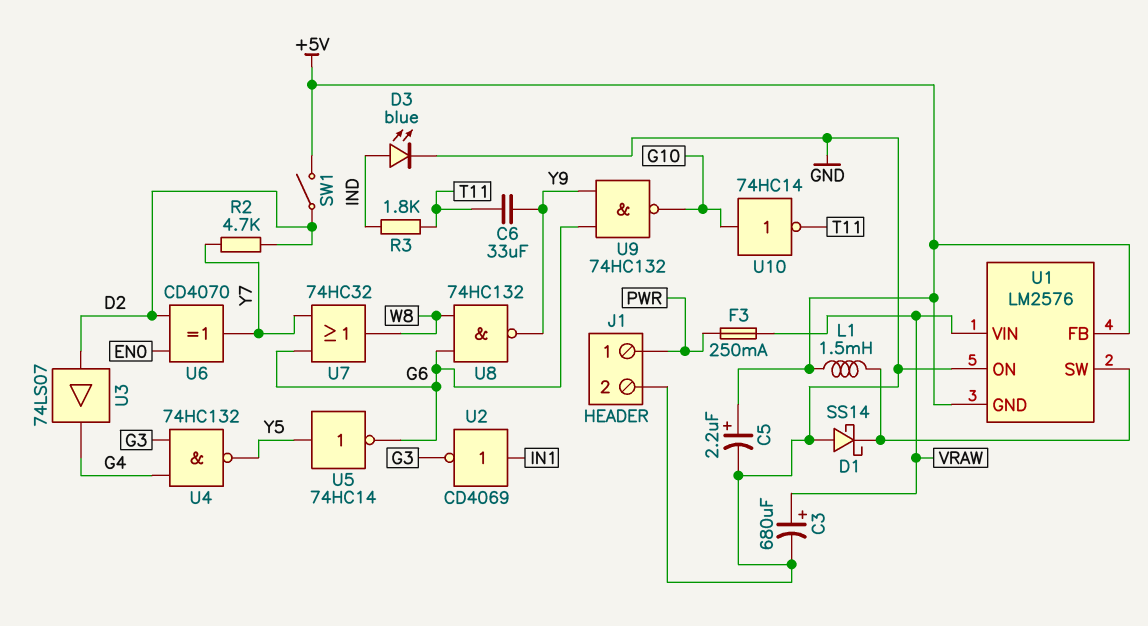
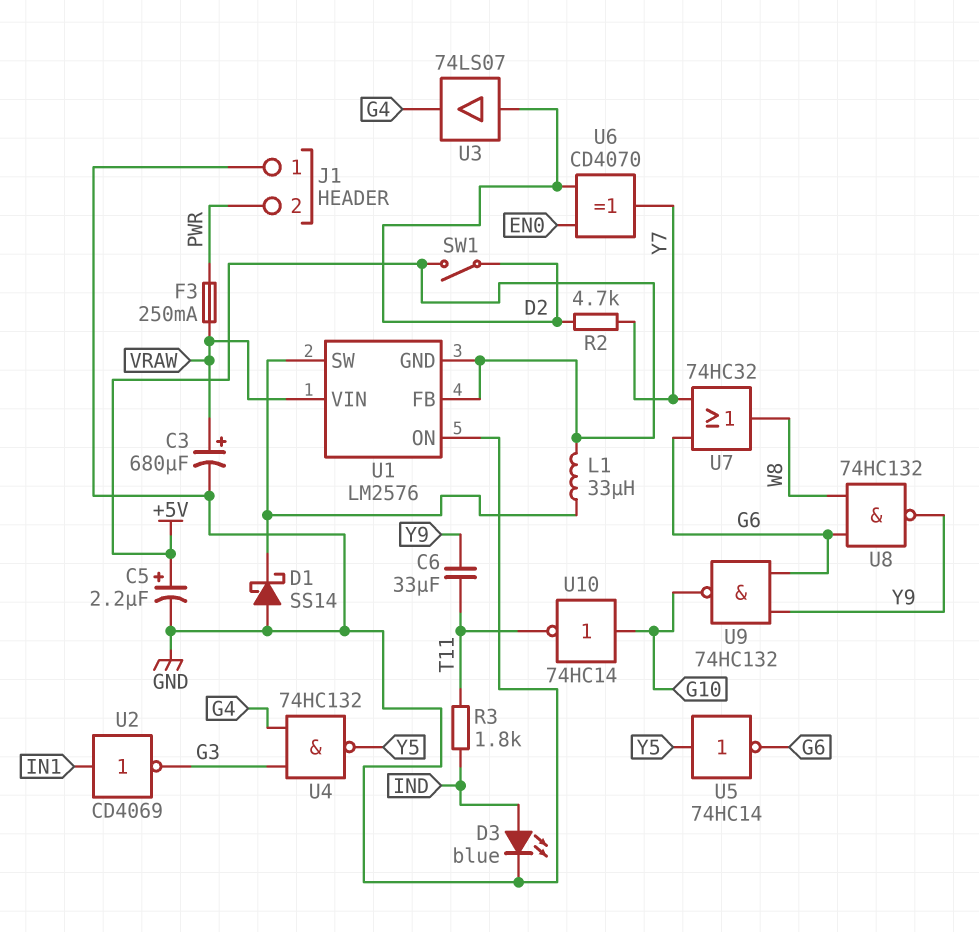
J1 pin 1: PWR -> GND
J1 pin 2: GND -> PWR
L1: 1.5mH (+5V, U1/SW) -> 33uH (+5V, U1/SW)

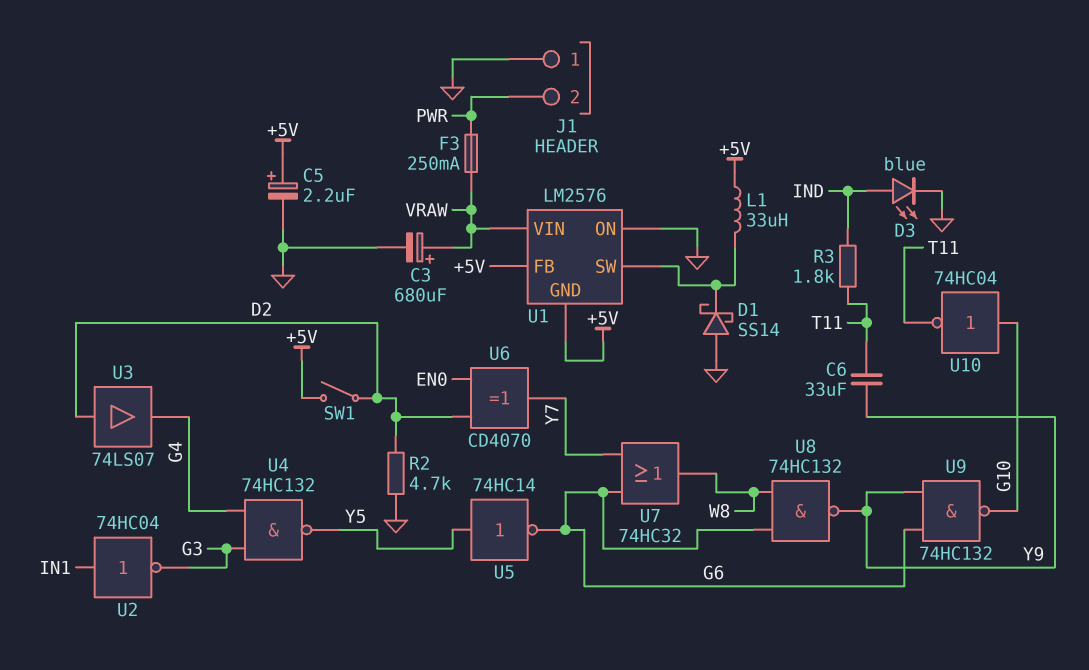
R2: 4.7k (D2, Y7) -> 4.7k (D2, GND)
U2: NOT CD4069 (in IN1, out G3) -> NOT 74HC04 (in IN1, out G3)
U10: NOT 74HC14 (in G10, out T11) -> NOT 74HC04 (in G10, out T11)

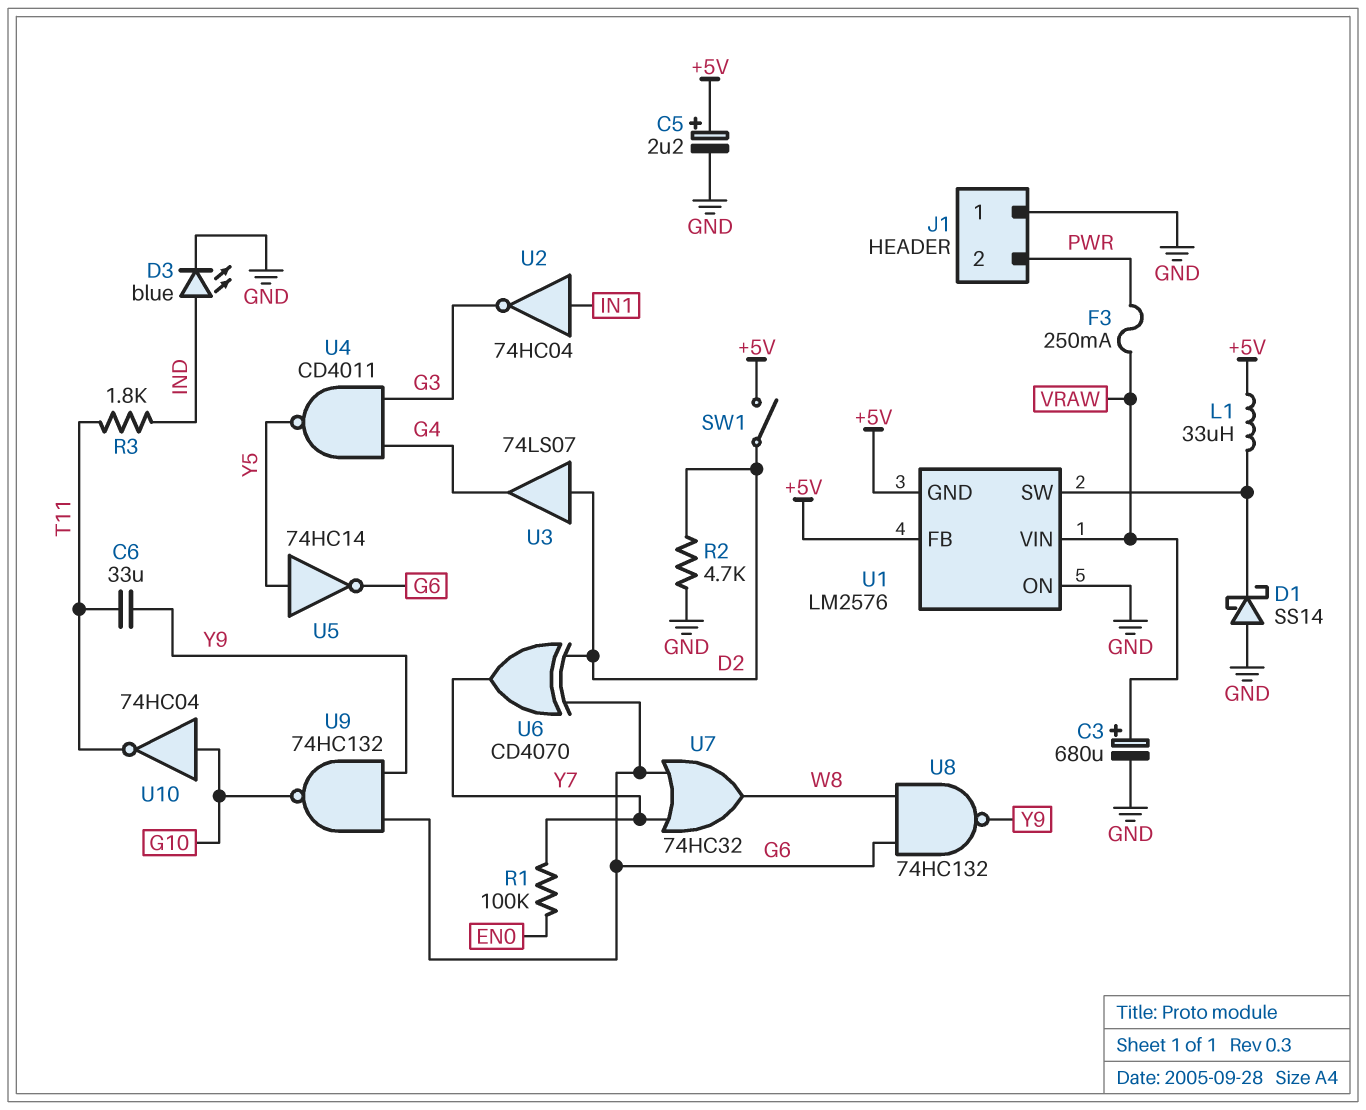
R1: none -> 100k (EN0, Y7)
U4: NAND 74HC132 (in G3, in G4, out Y5) -> NAND CD4011 (in G3, in G4, out Y5)
U6: XOR CD4070 (in D2, in EN0, out Y7) -> XOR CD4070 (in D2, in G6, out Y7)

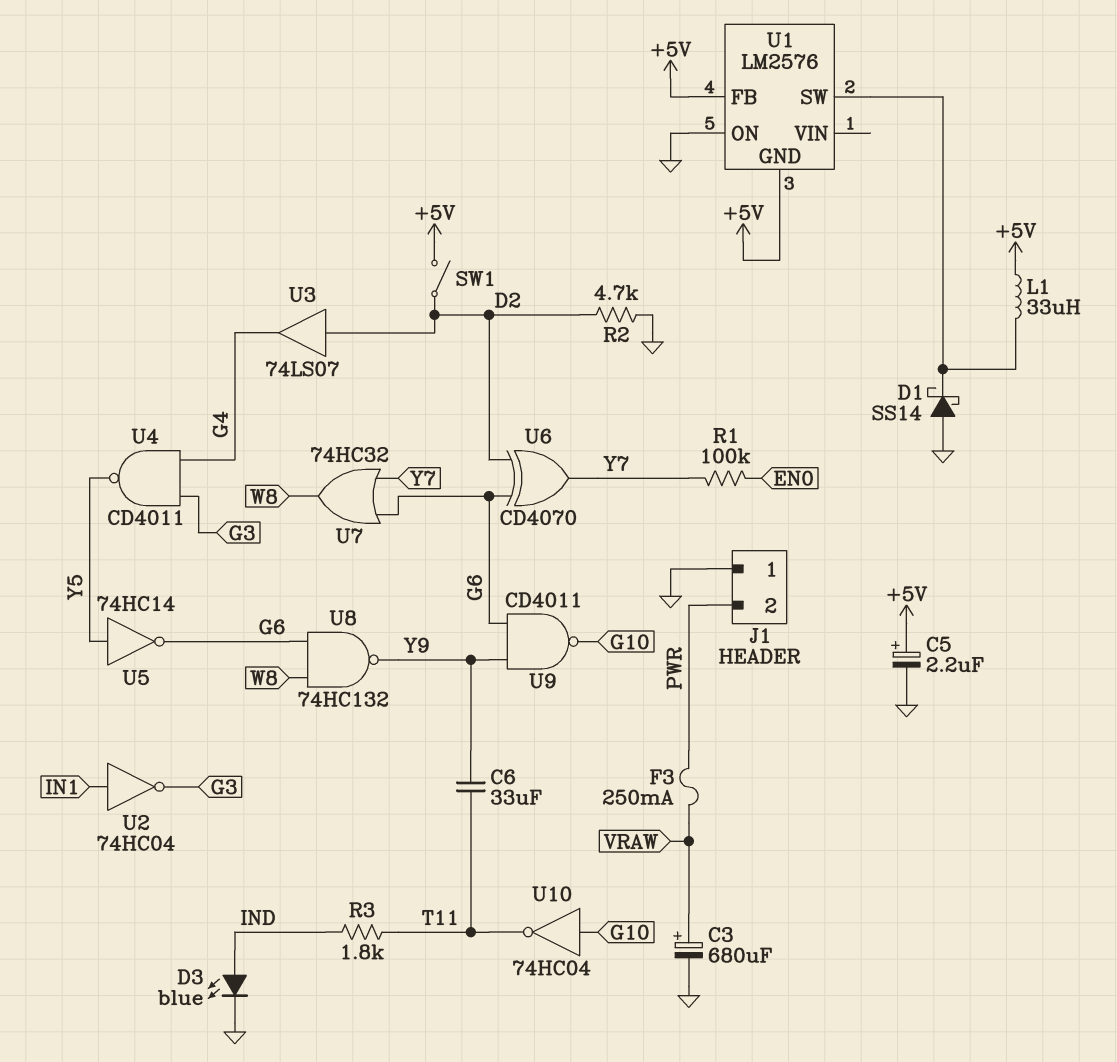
U1 pin VIN: VRAW -> none
U9: NAND 74HC132 (in G6, in Y9, out G10) -> NAND CD4011 (in G6, in Y9, out G10)

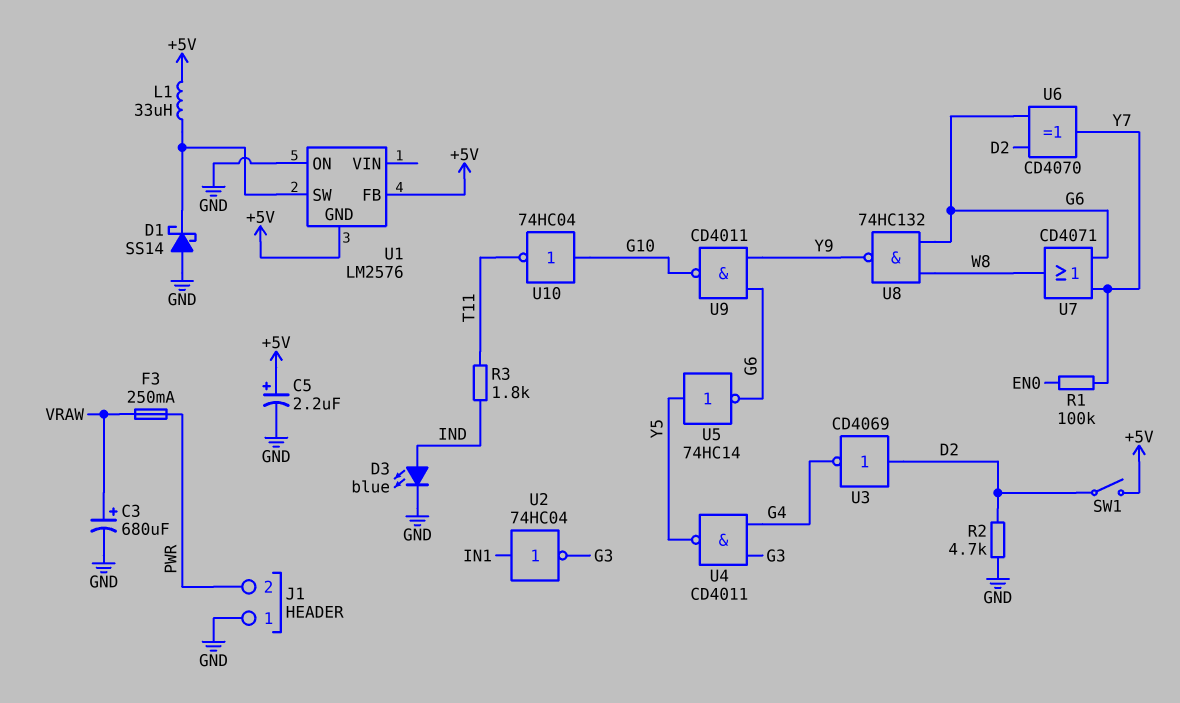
C6: 33uF (T11, Y9) -> none
U3: buffer 74LS07 (in D2, out G4) -> NOT CD4069 (in D2, out G4)
U7: OR 74HC32 (in G6, in Y7, out W8) -> OR CD4071 (in G6, in Y7, out W8)

